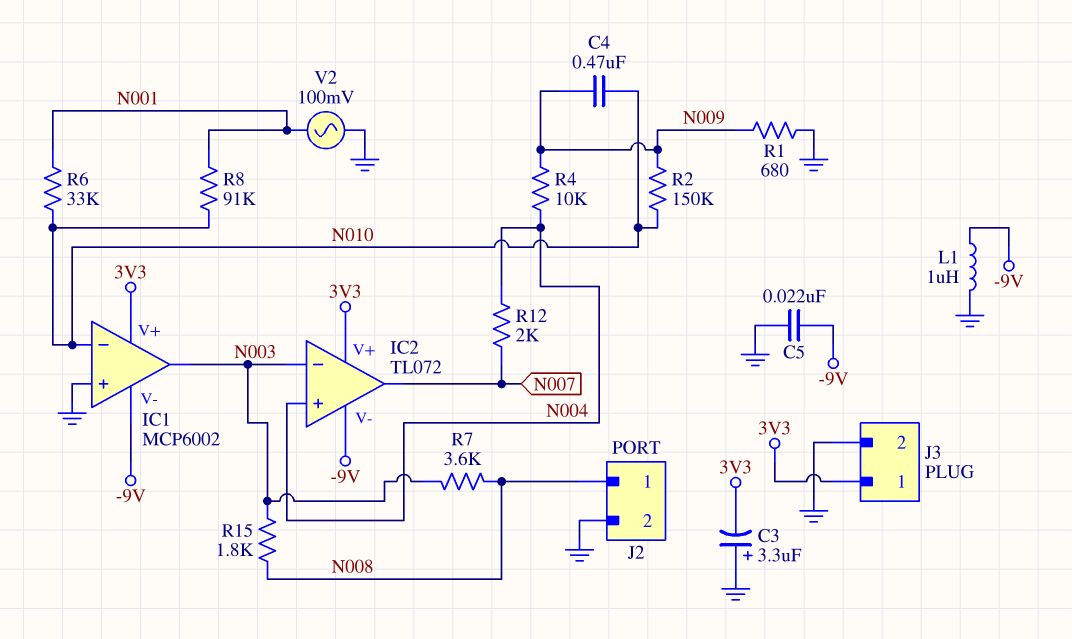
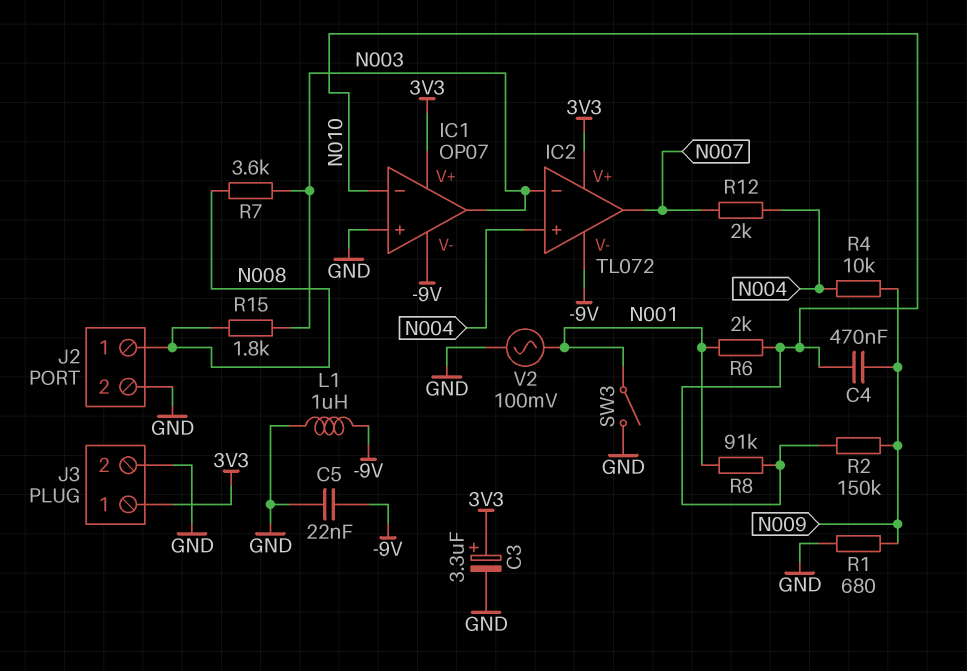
C3: 3.3uF (plus GND, minus 3V3) -> 3.3uF (plus 3V3, minus GND)
IC1: MCP6002 -> OP07
R6: 33k (N001, N010) -> 2k (N001, N010)
SW3: none -> switch (GND, N001)

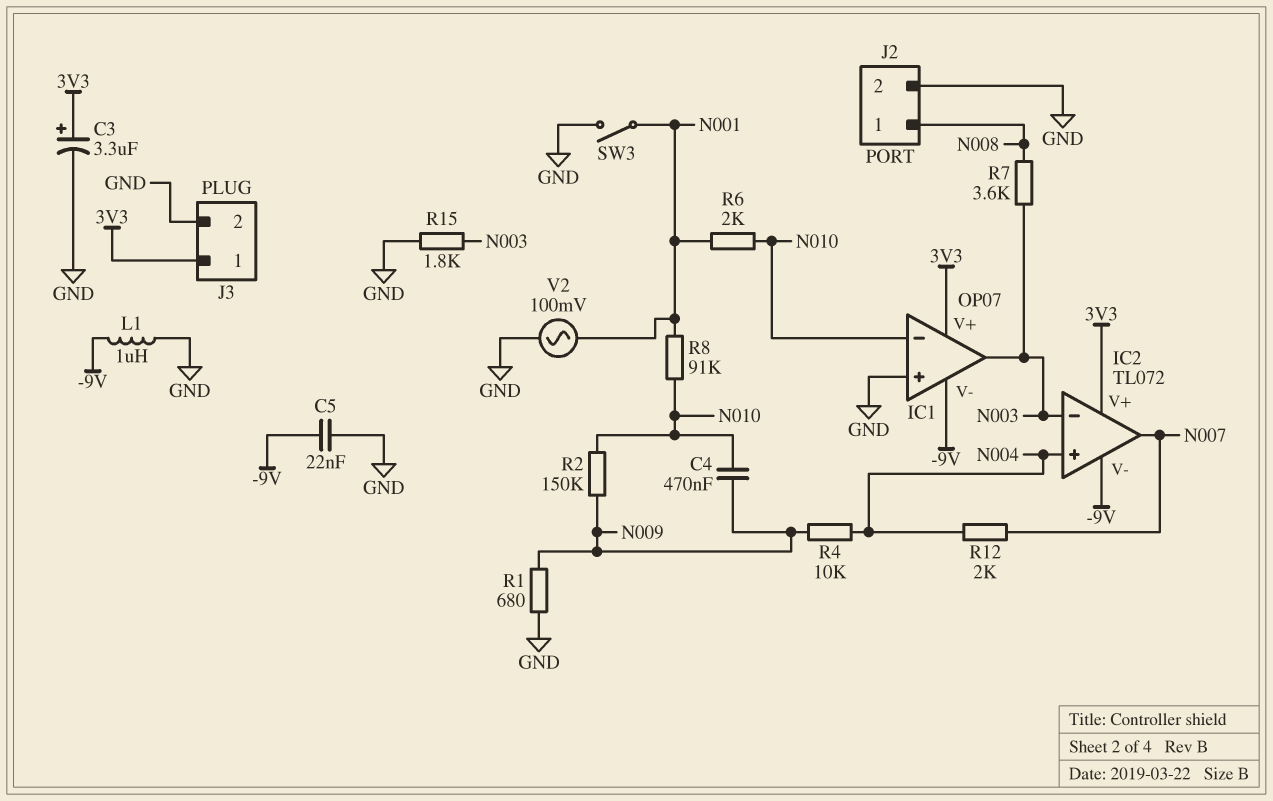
R15: 1.8k (N003, N008) -> 1.8k (GND, N003)

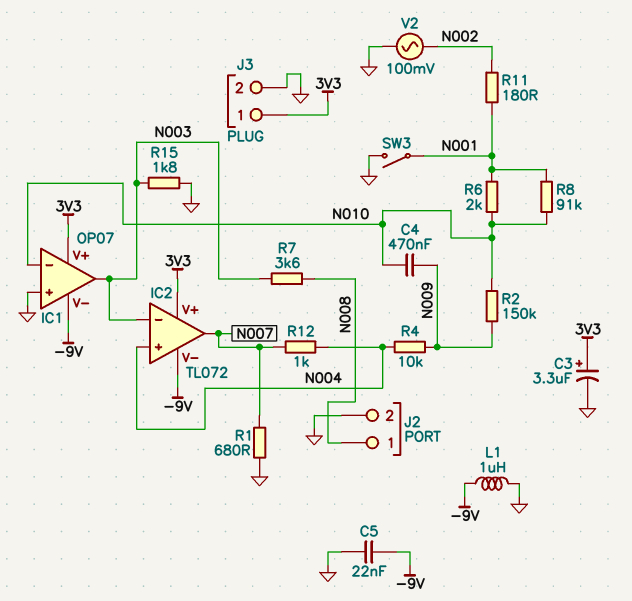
R1: 680 (GND, N009) -> 680 (GND, N007)
R11: none -> 180 (N001, N002)
R12: 2k (N004, N007) -> 1k (N004, N007)
V2: AC 100mV (GND, N001) -> AC 100mV (GND, N002)

